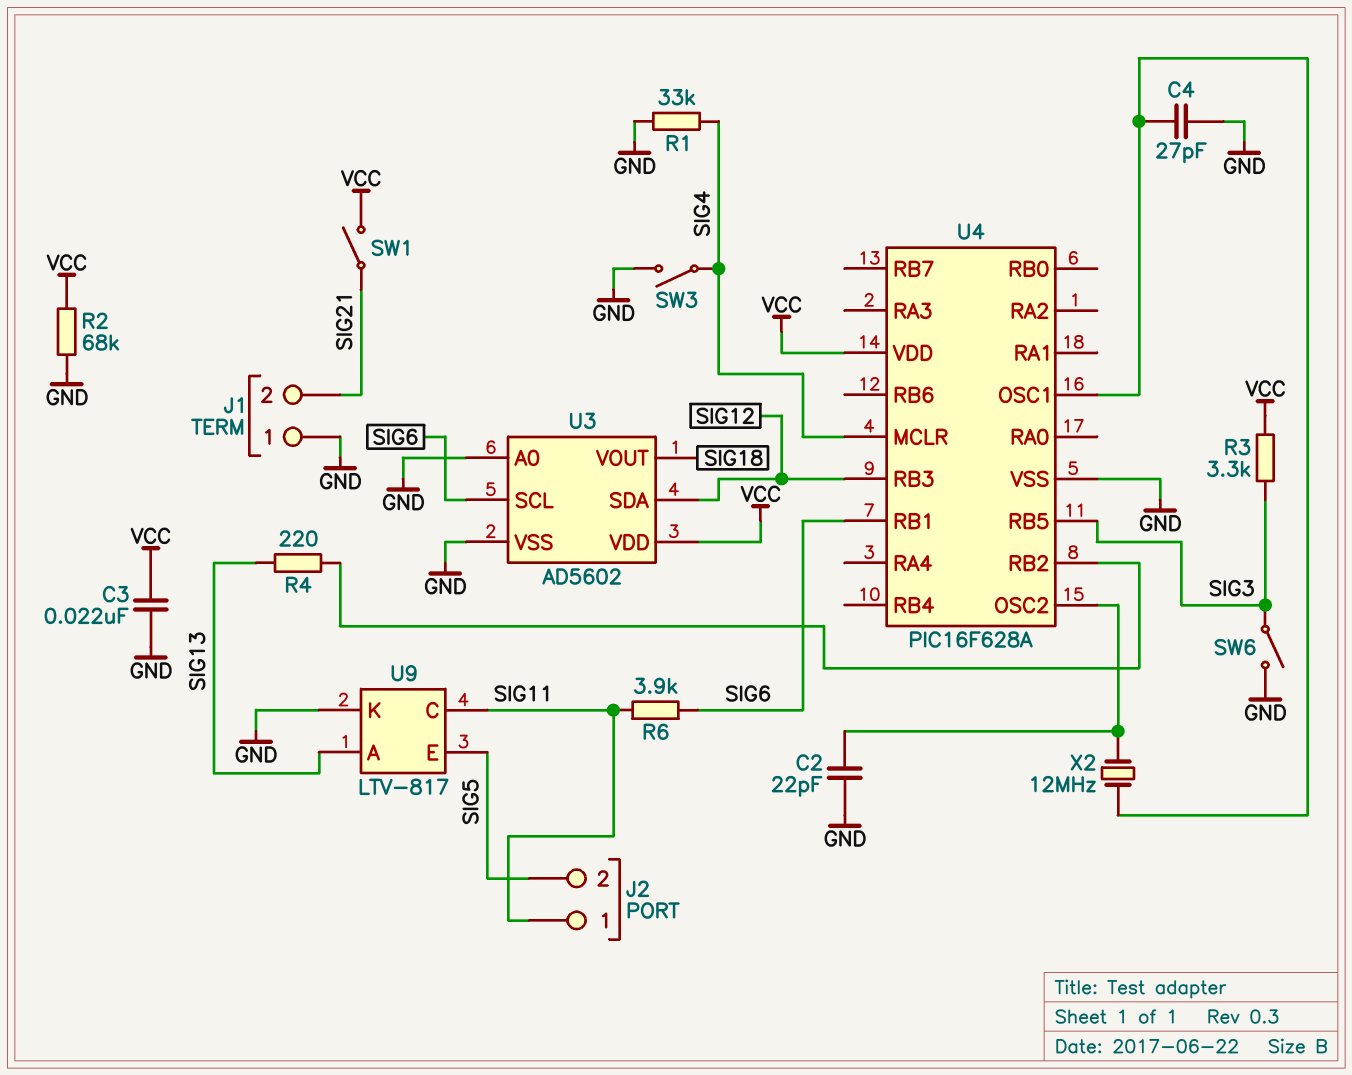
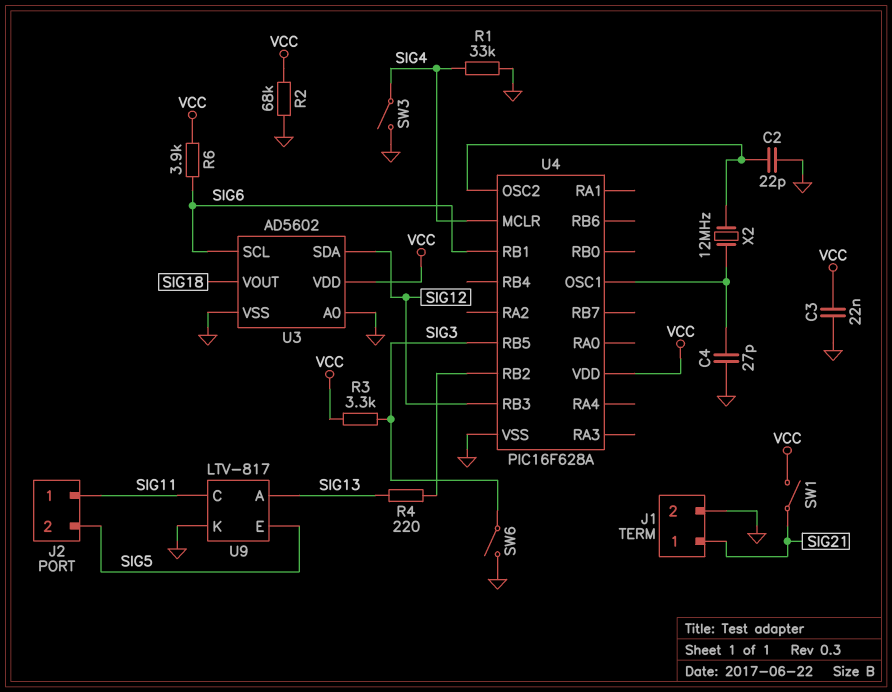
J1 pin 1: GND -> SIG21
J1 pin 2: SIG21 -> GND
R6: 3.9k (SIG6, SIG11) -> 3.9k (SIG6, VCC)

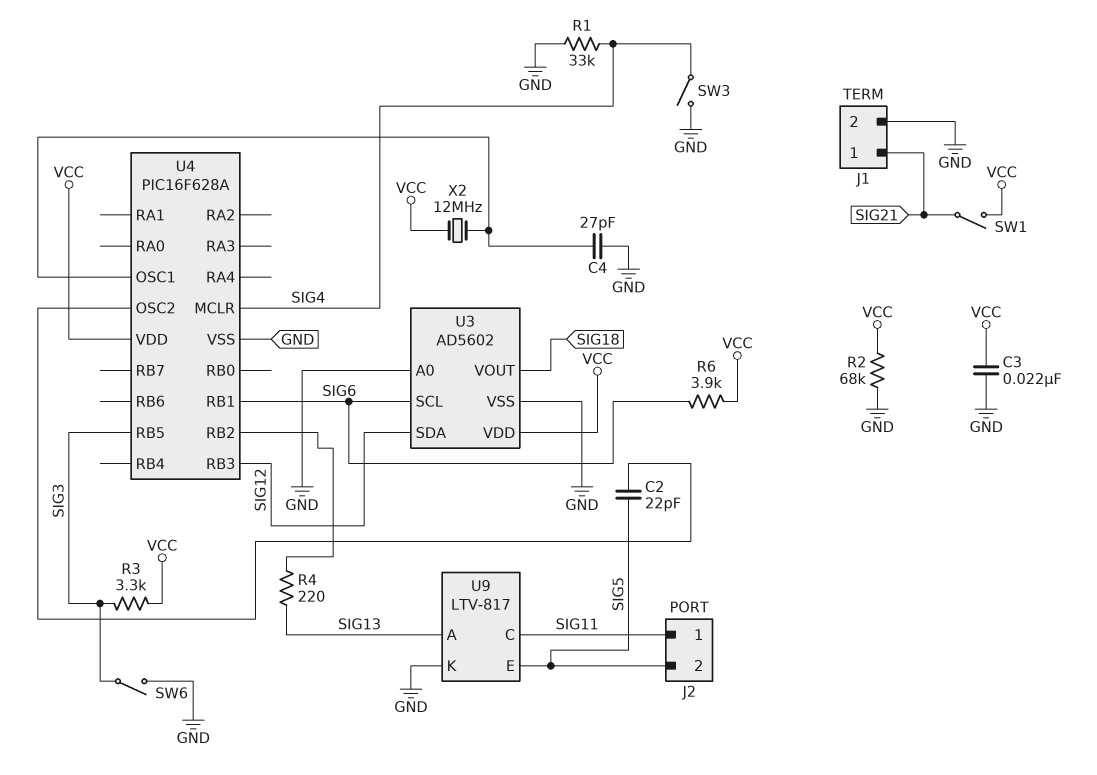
C2: 22pF (GND, U4/OSC2) -> 22pF (SIG5, U4/OSC2)
X2: 12MHz (U4/OSC1, U4/OSC2) -> 12MHz (U4/OSC1, VCC)

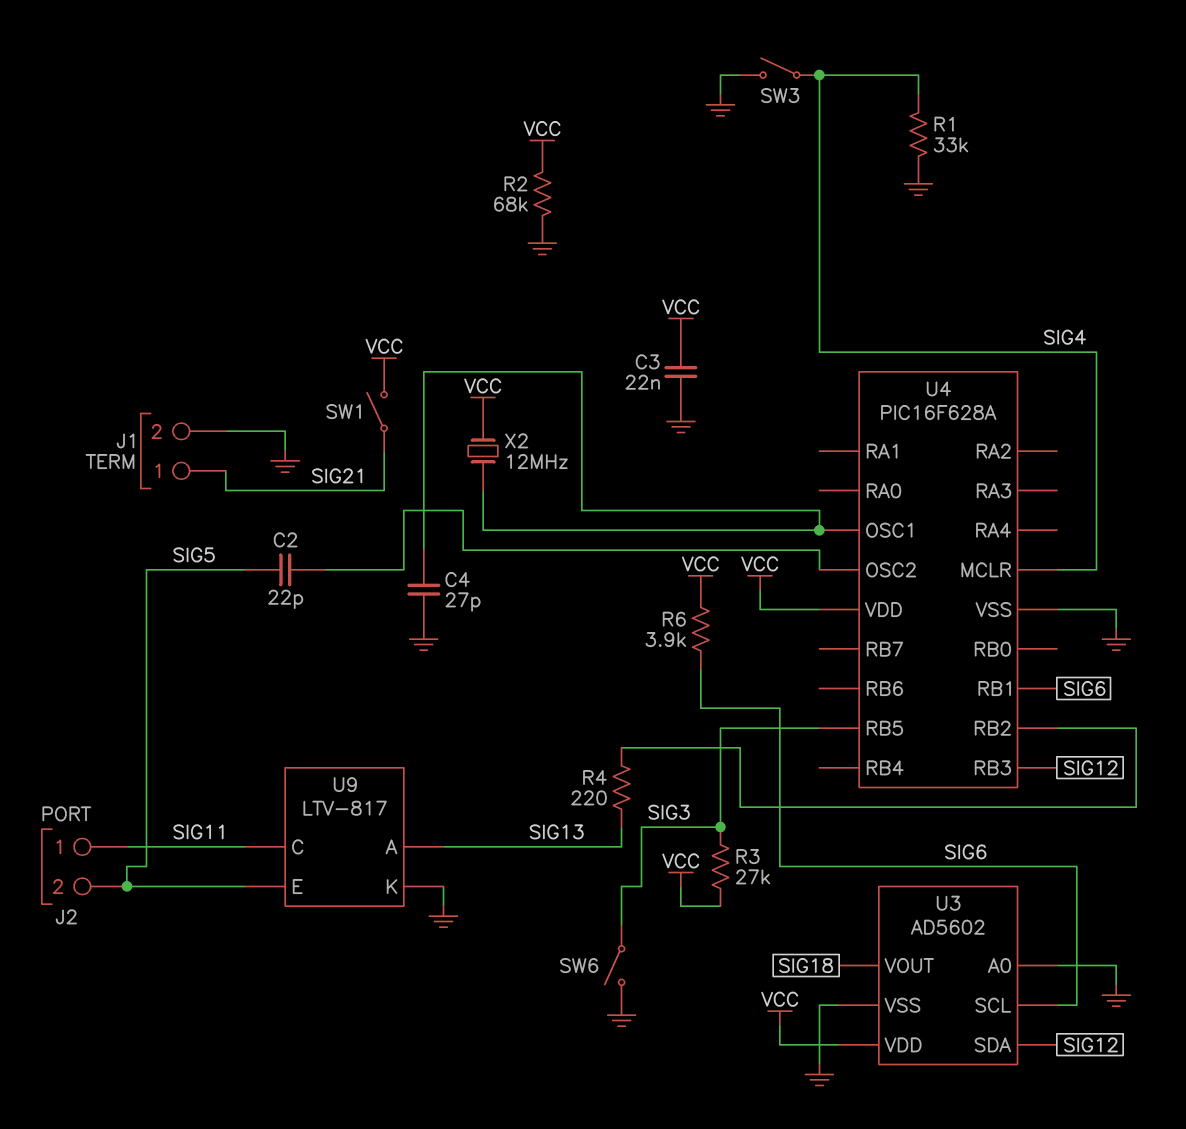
R3: 3.3k (SIG3, VCC) -> 27k (SIG3, VCC)

